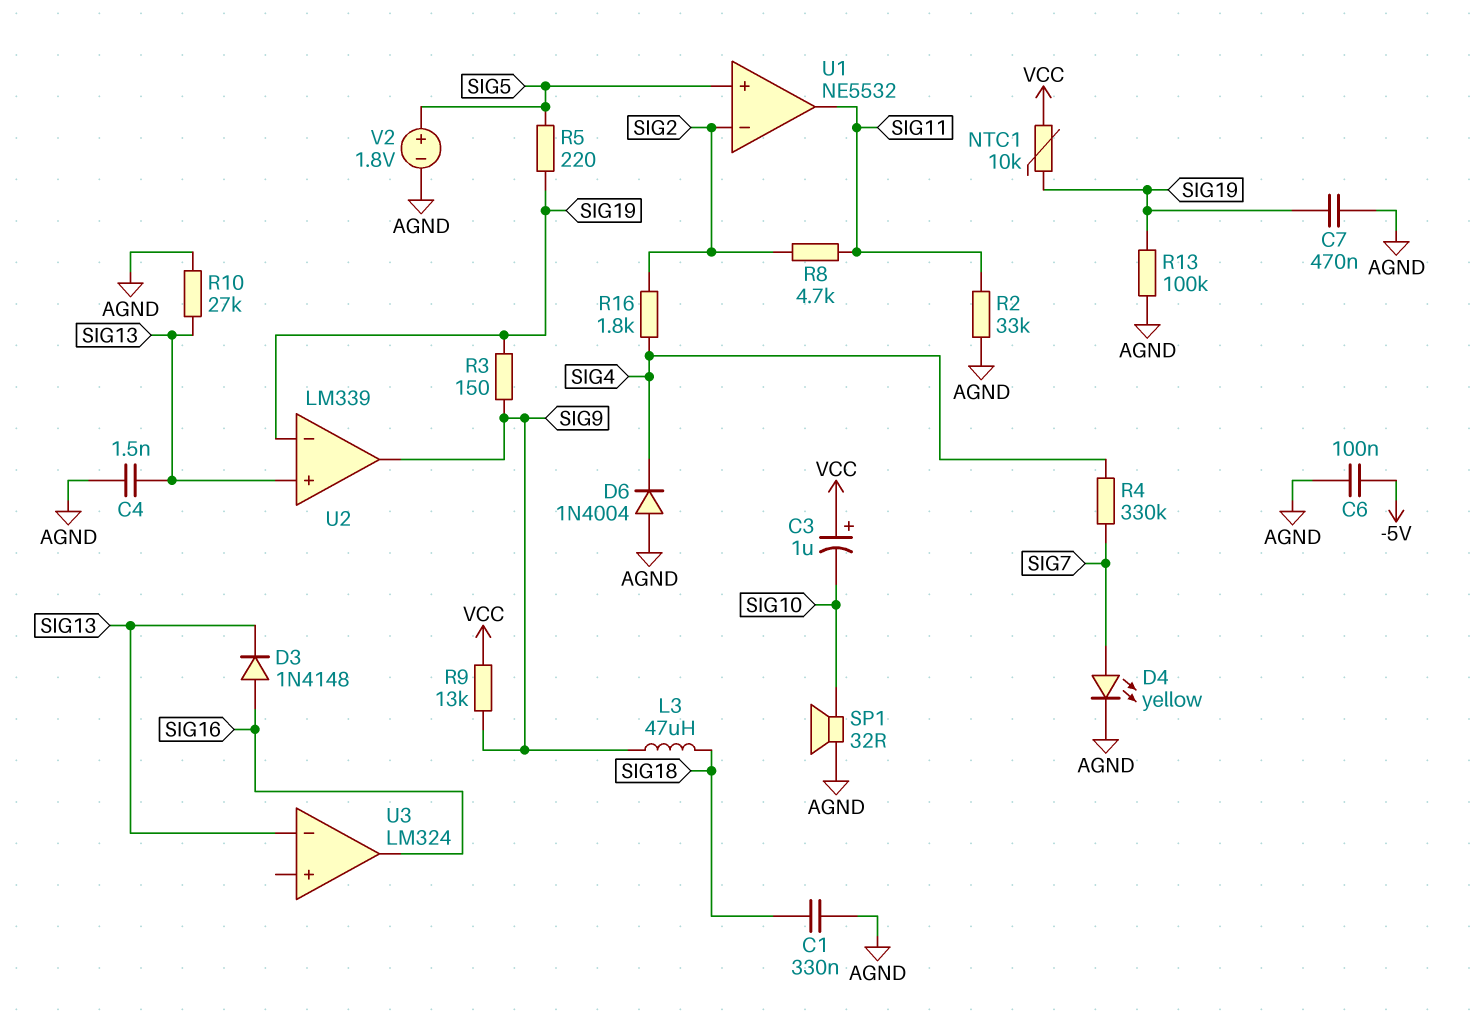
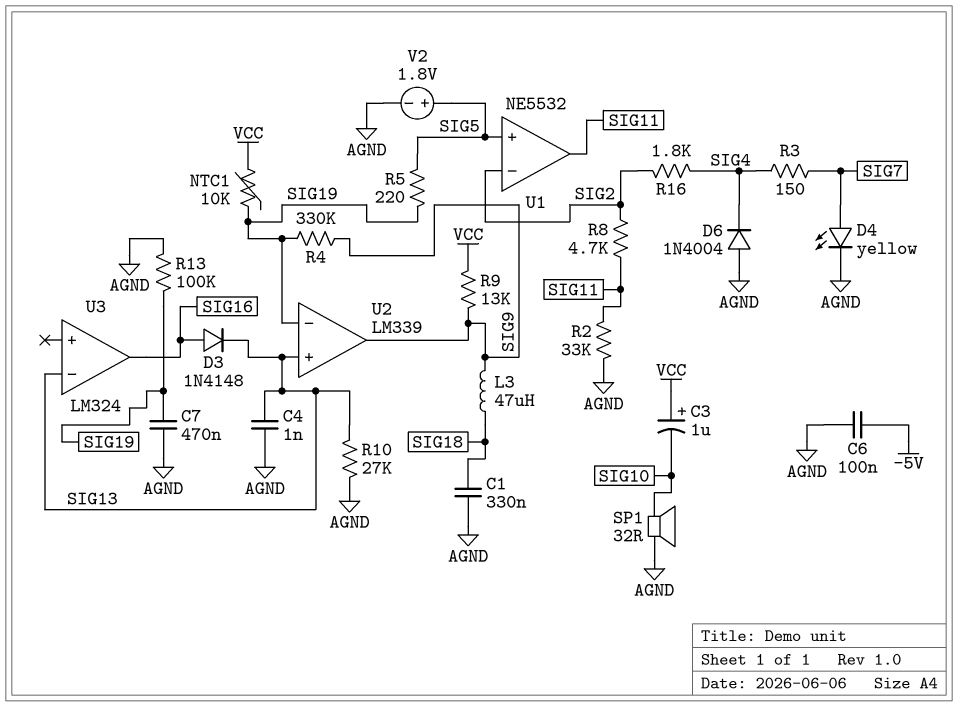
C4: 1.5nF (AGND, SIG13) -> 1nF (AGND, SIG13)
R3: 150 (SIG9, SIG19) -> 150 (SIG4, SIG7)
R4: 330k (SIG4, SIG7) -> 330k (SIG9, SIG19)

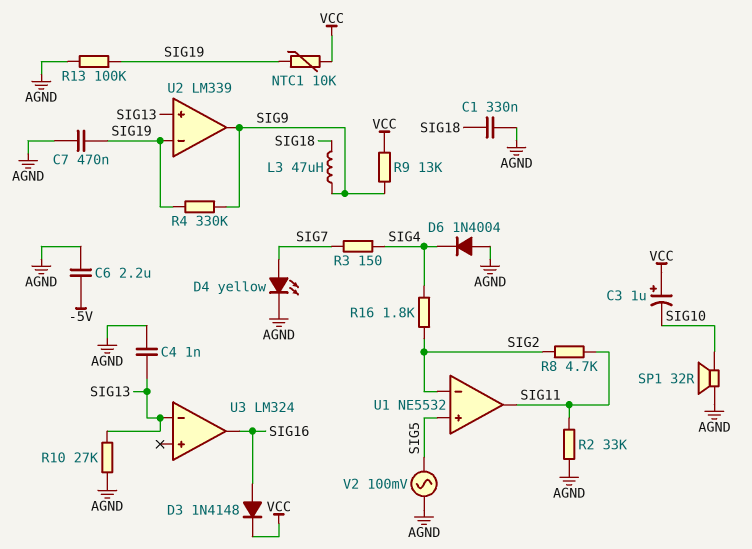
C6: 100nF (-5V, AGND) -> 2.2uF (-5V, AGND)
D3: diode 1N4148 (A SIG16, K SIG13) -> diode 1N4148 (A SIG16, K VCC)
R5: 220 (SIG5, SIG19) -> none
V2: 1.8V (plus SIG5, minus AGND) -> AC 100mV (AGND, SIG5)

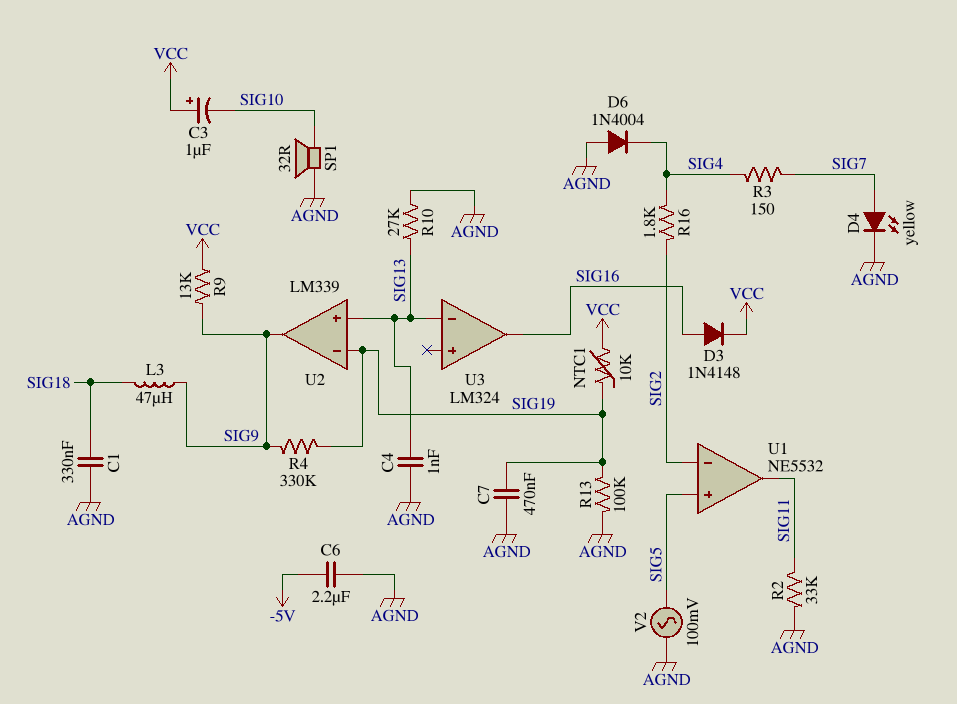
R8: 4.7k (SIG2, SIG11) -> none

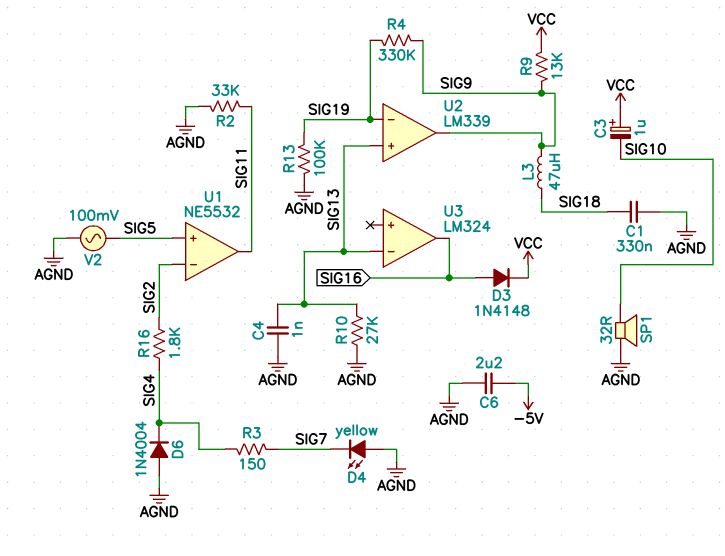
C7: 470nF (AGND, SIG19) -> none
D4: LED yellow (A SIG7, K AGND) -> LED yellow (A AGND, K SIG7)
NTC1: 10k (SIG19, VCC) -> none

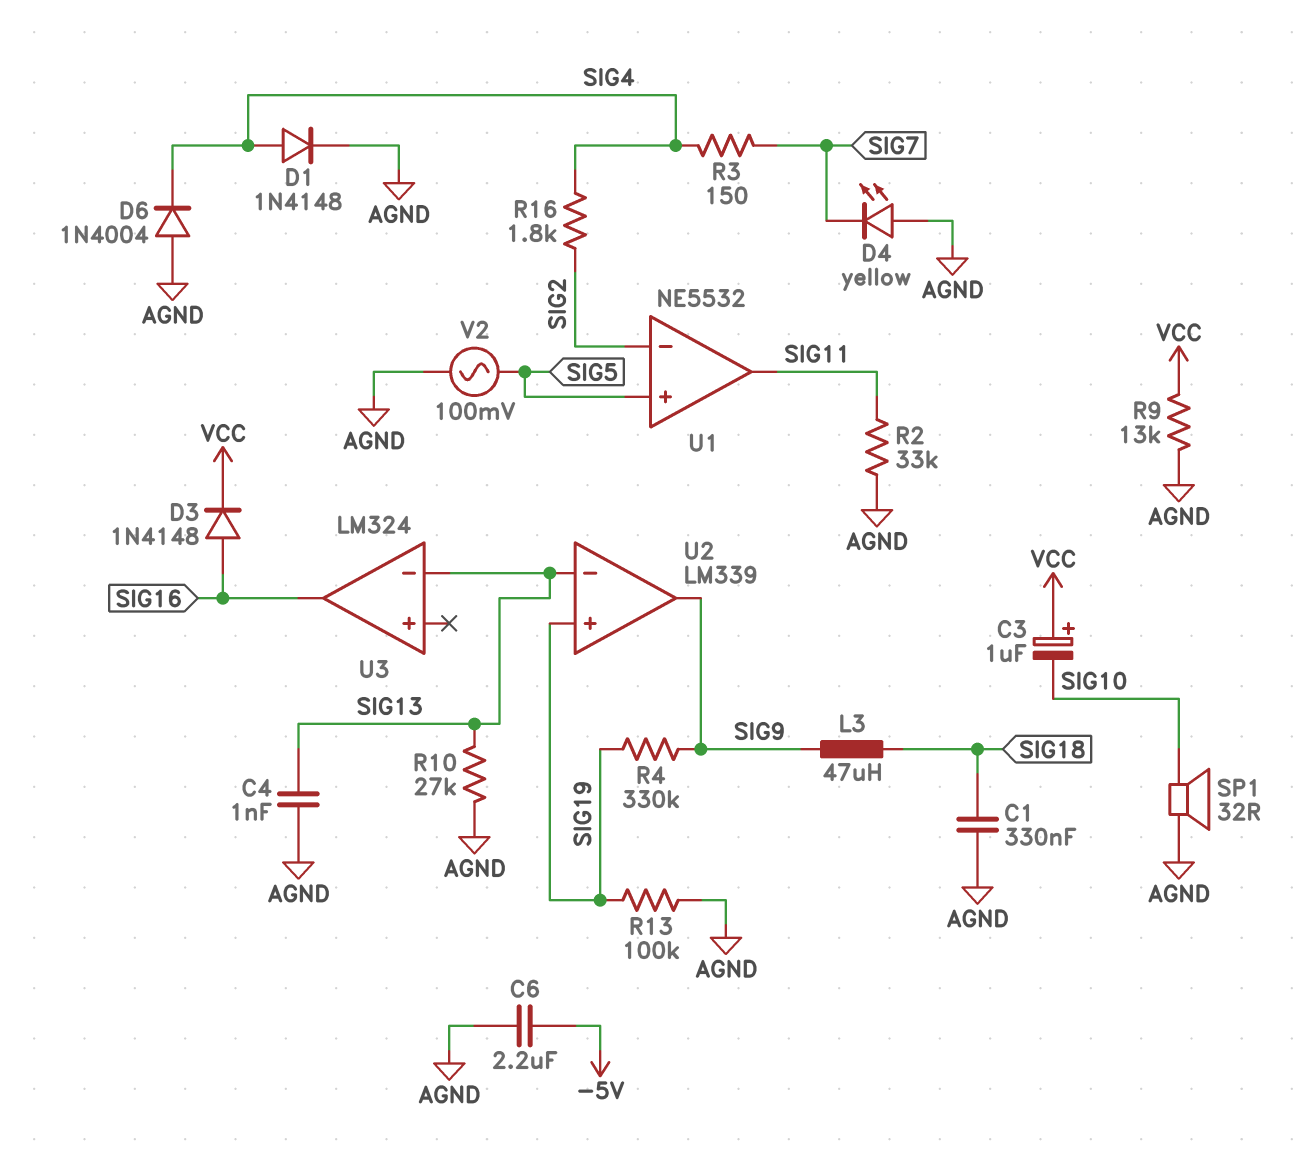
D1: none -> diode 1N4148 (A SIG4, K AGND)
R9: 13k (SIG9, VCC) -> 13k (AGND, VCC)
U2 pin in+: SIG13 -> SIG19
U2 pin in-: SIG19 -> SIG13

